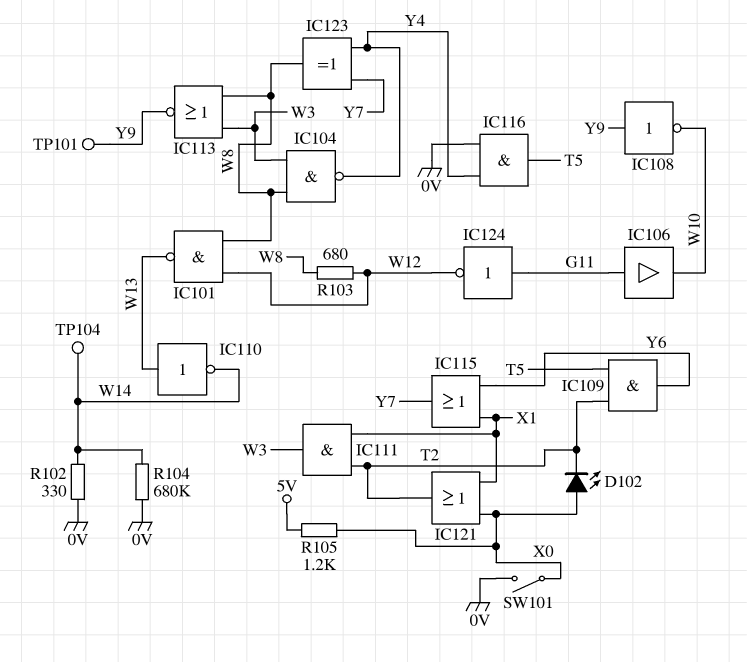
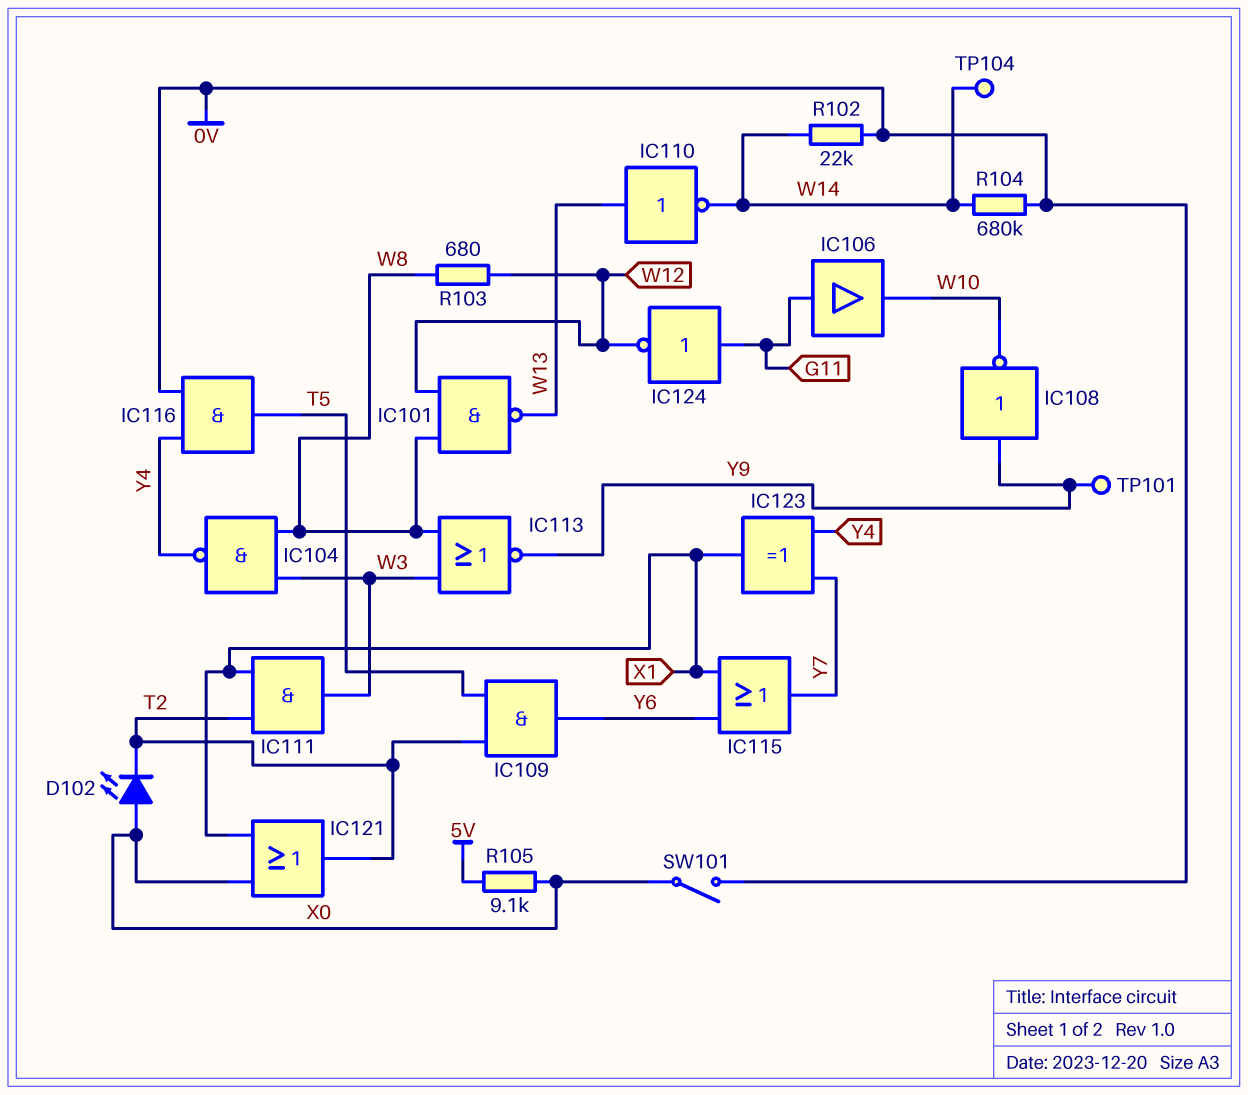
IC123: XOR (in Y4, in Y7, out W8) -> XOR (in Y4, in Y7, out X1)
R102: 330 (0V, W14) -> 22k (0V, W14)
R105: 1.2k (5V, X0) -> 9.1k (5V, X0)

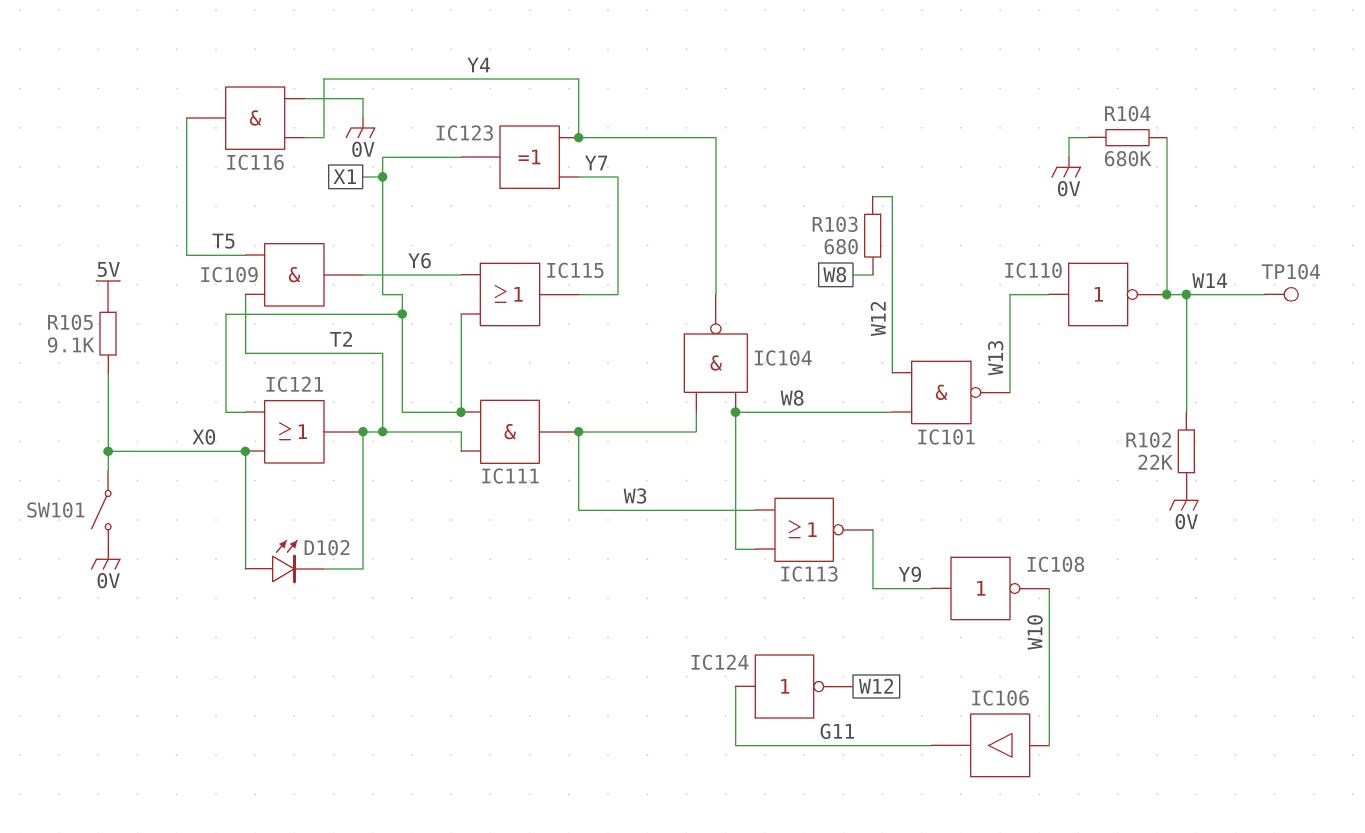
IC106: buffer (in G11, out W10) -> buffer (in W10, out G11)
TP101: test point (Y9) -> none

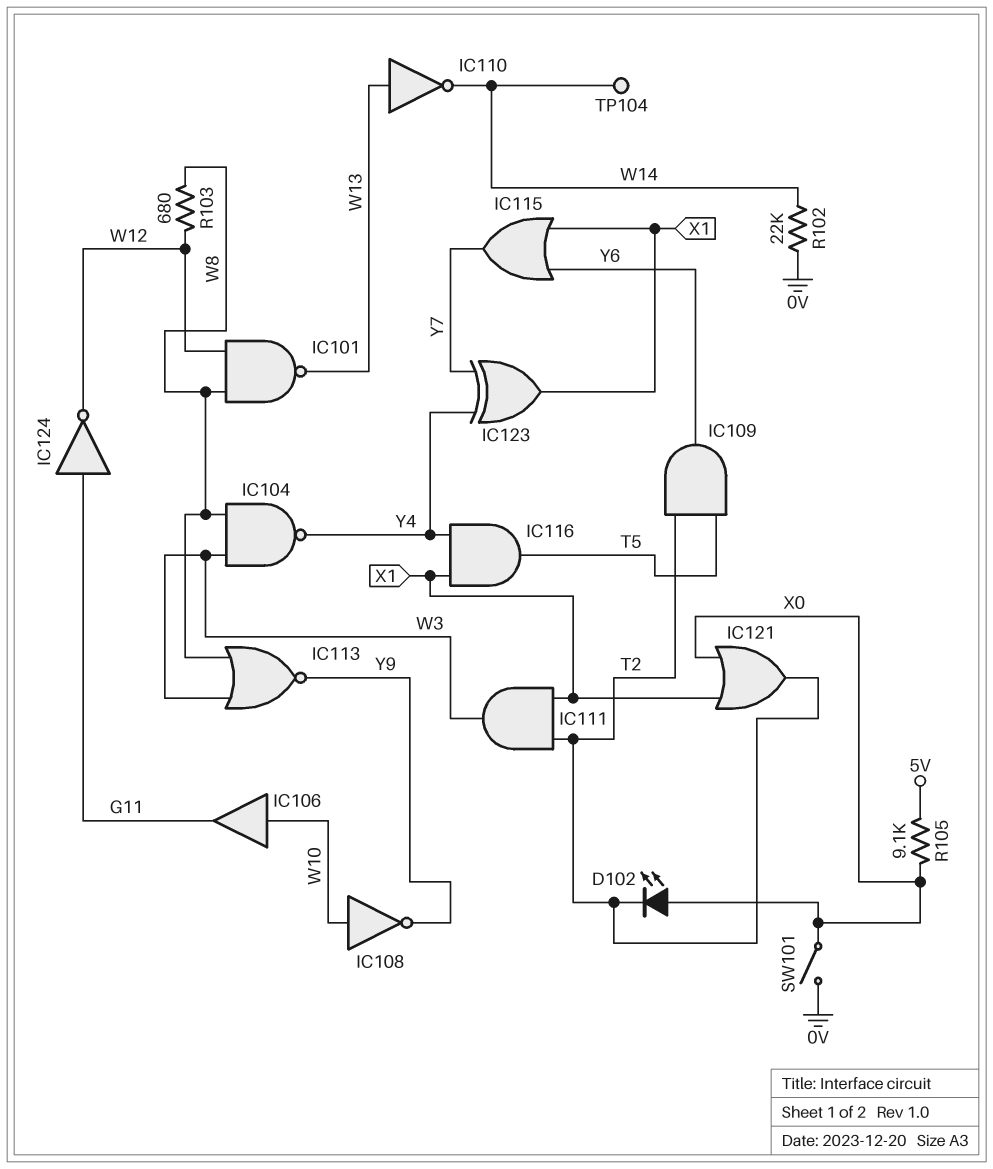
IC108: NOT (in Y9, out W10) -> NOT (in W10, out Y9)
IC116: AND (in 0V, in Y4, out T5) -> AND (in X1, in Y4, out T5)
R104: 680k (0V, W14) -> none

